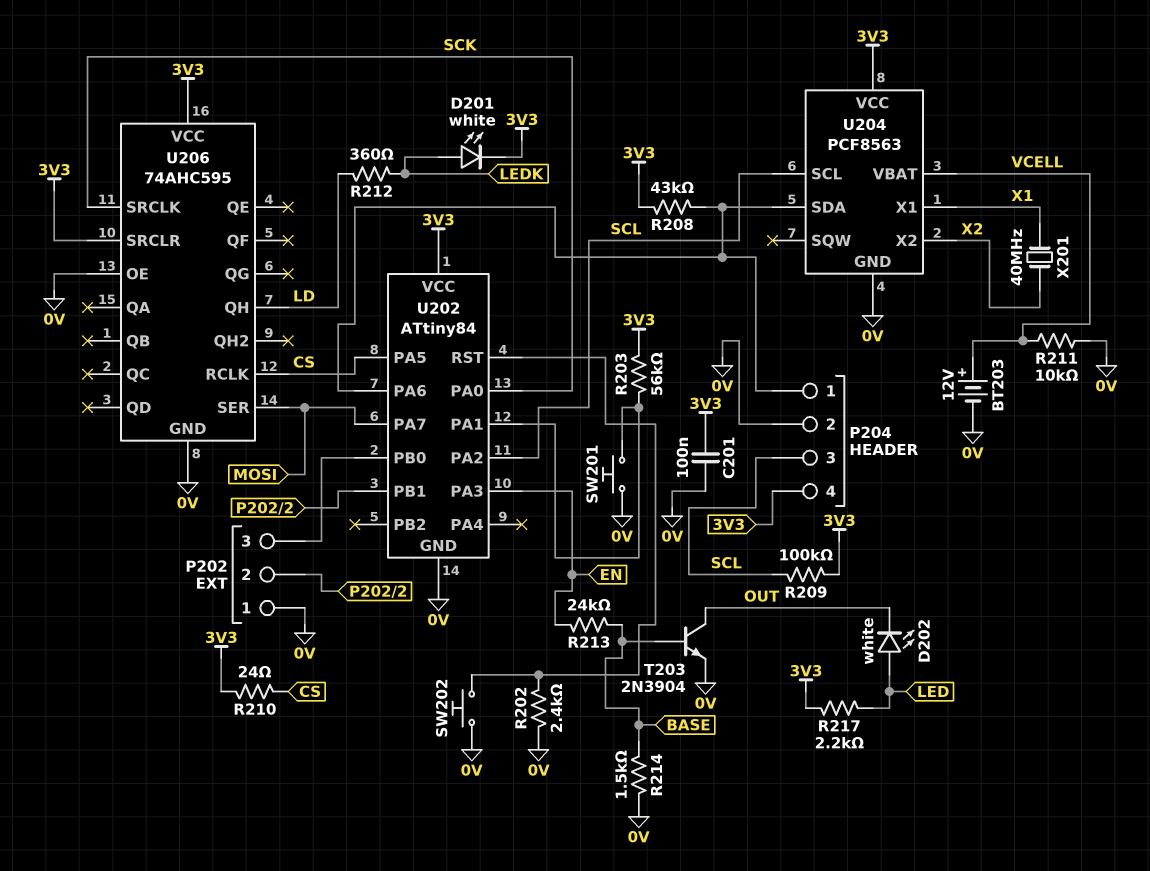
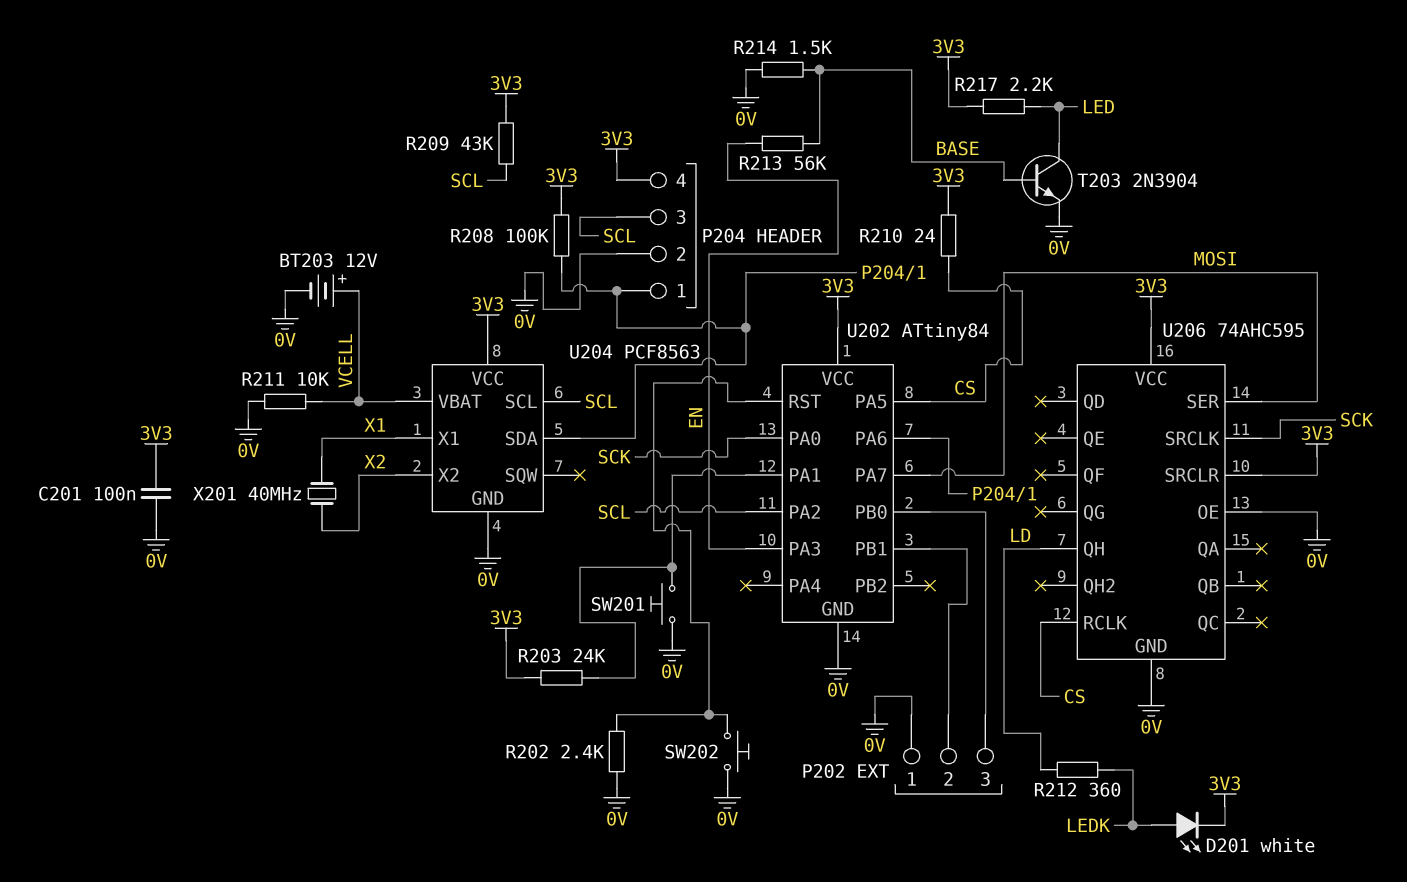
D202: LED white (A LED, K OUT) -> none
R203: 56k (3V3, U202/PA1) -> 24k (3V3, U202/PA1)
R208: 43k (3V3, P204/1) -> 100k (3V3, P204/1)
R209: 100k (3V3, SCL) -> 43k (3V3, SCL)
R213: 24k (BASE, EN) -> 56k (BASE, EN)
T203: NPN 2N3904 (B BASE, C OUT, E 0V) -> NPN 2N3904 (B BASE, C LED, E 0V)

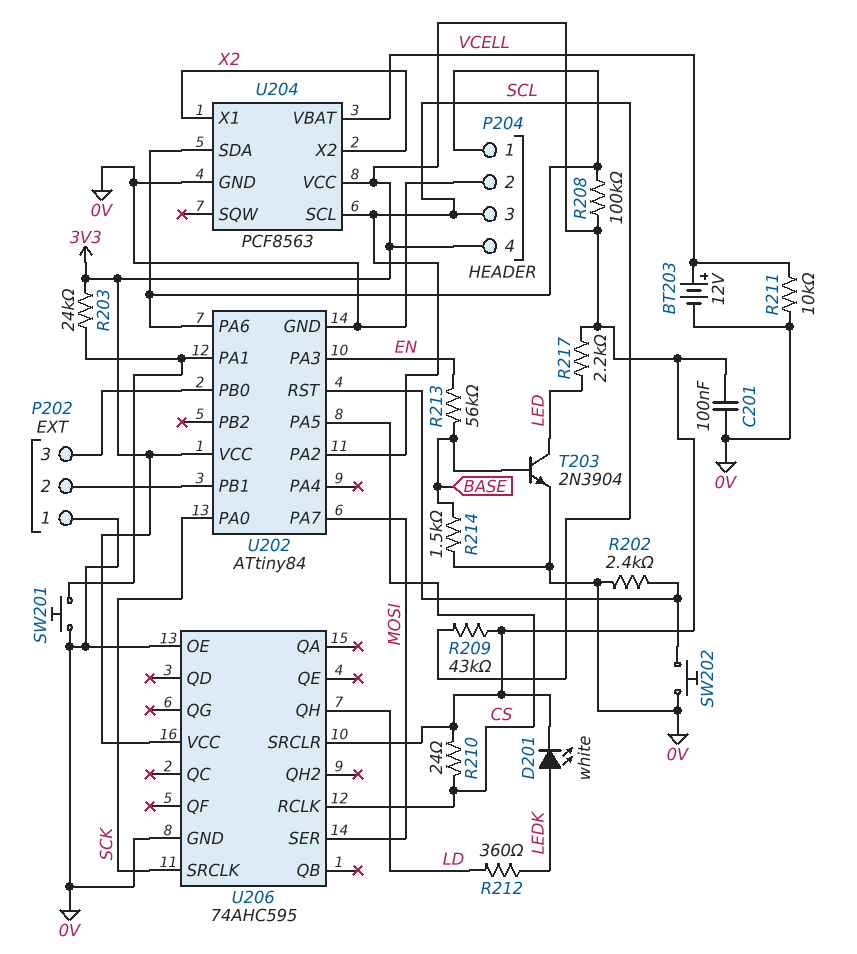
U204 pin X1: X1 -> X2
X201: 40MHz (X1, X2) -> none

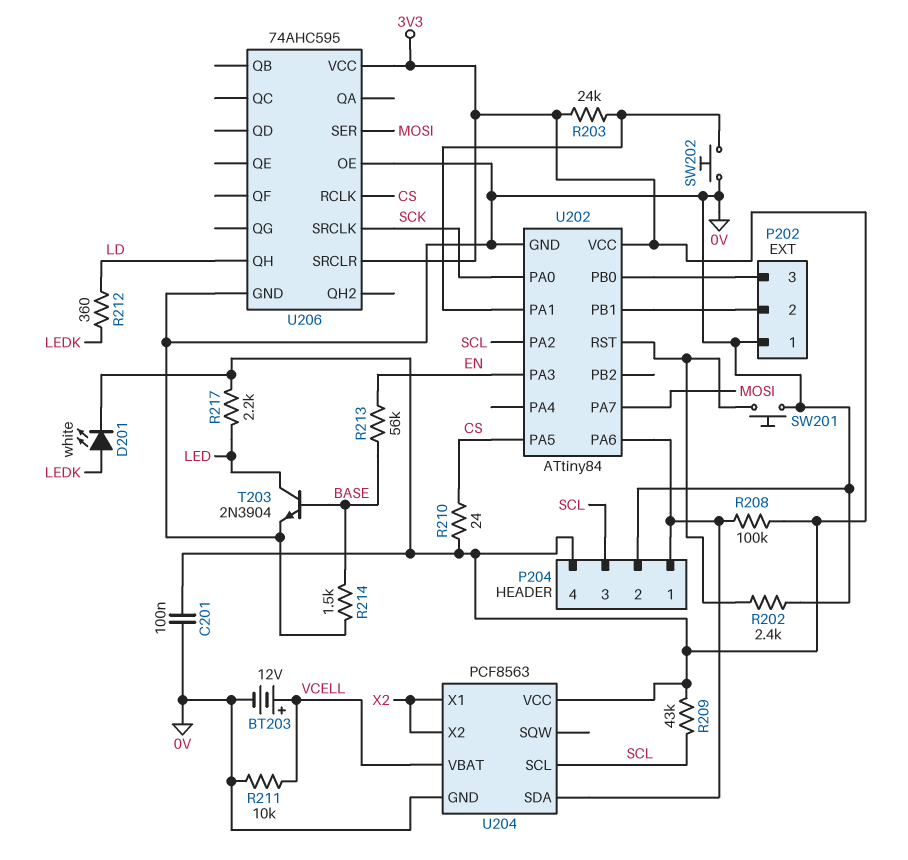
SW201: button (0V, U202/PA1) -> button (0V, U202/RST)
SW202: button (0V, U202/RST) -> button (0V, U202/PA1)

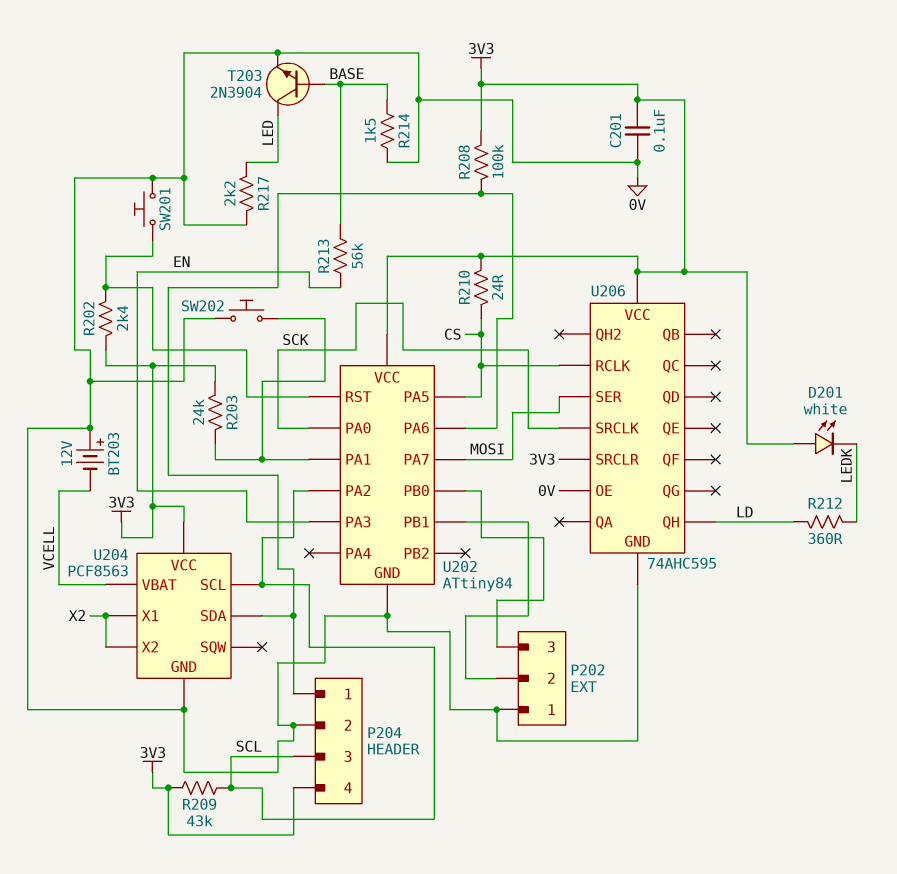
BT203: 12V (plus VCELL, minus 0V) -> 12V (plus 0V, minus VCELL)
D201: LED white (A LEDK, K 3V3) -> LED white (A 3V3, K LEDK)
R202: 2.4k (0V, U202/RST) -> 2.4k (3V3, U202/RST)
R211: 10k (0V, VCELL) -> none
R217: 2.2k (3V3, LED) -> 2.2k (0V, LED)

